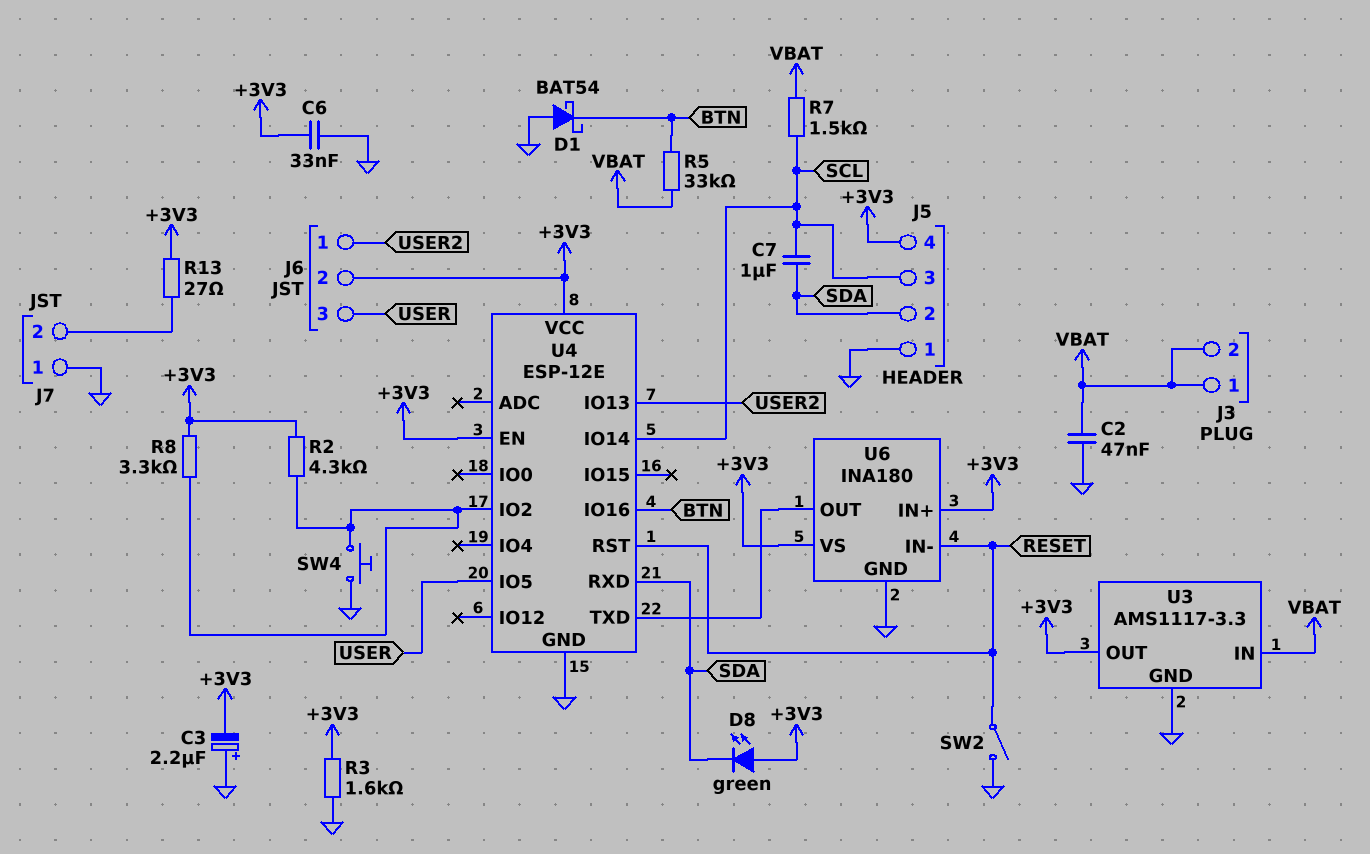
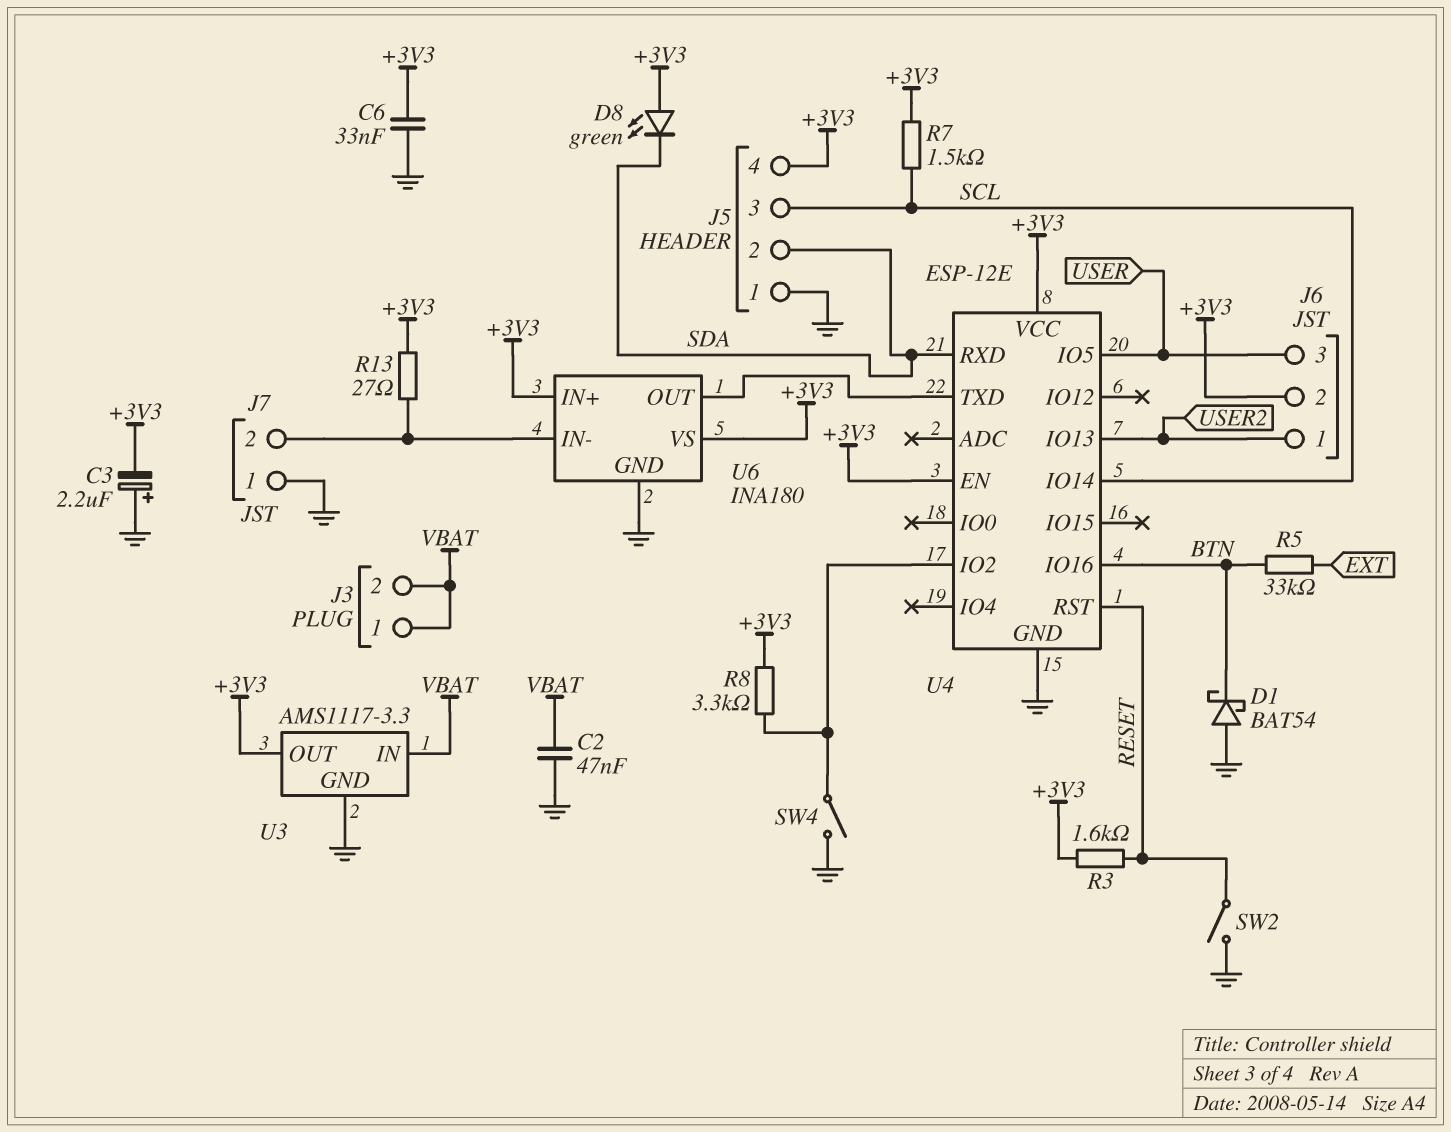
C7: 1uF (SCL, SDA) -> none
R2: 4.3k (+3V3, U4/IO2) -> none
R3: 1.6k (+3V3, GND) -> 1.6k (+3V3, RESET)
R5: 33k (BTN, VBAT) -> 33k (BTN, EXT)
R7: 1.5k (SCL, VBAT) -> 1.5k (+3V3, SCL)
SW4: button (GND, U4/IO2) -> switch (GND, U4/IO2)
U6 pin IN-: RESET -> J7/2

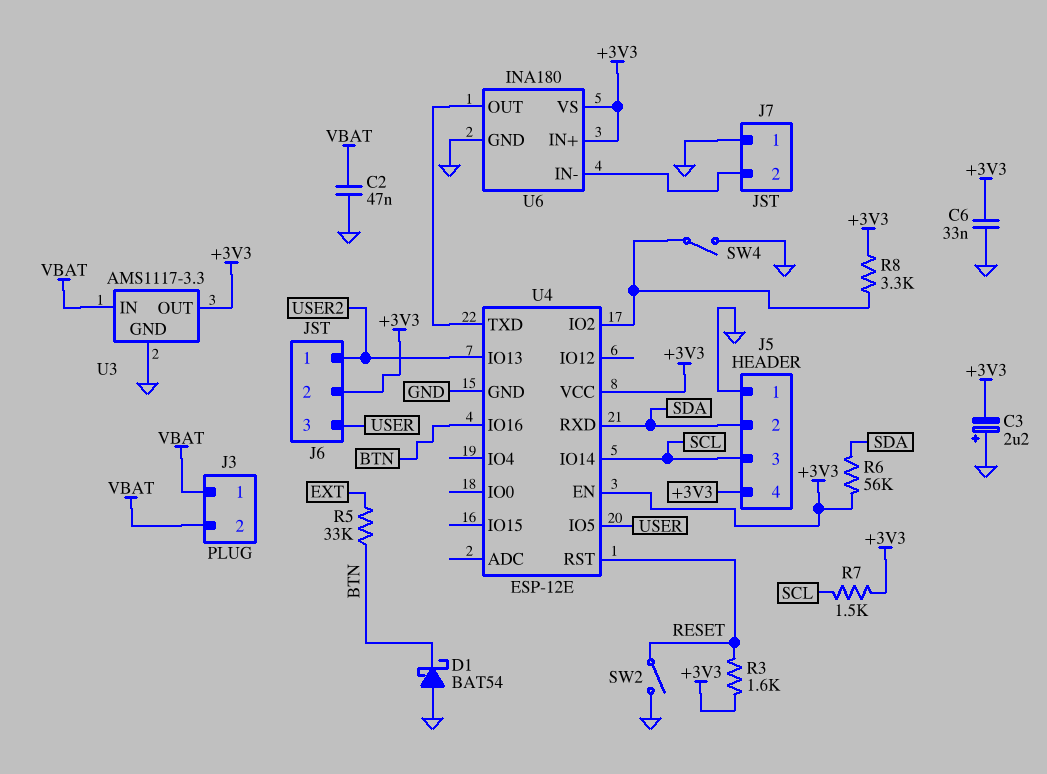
D8: LED green (A +3V3, K SDA) -> none
R6: none -> 56k (+3V3, SDA)
R13: 27 (+3V3, J7/2) -> none

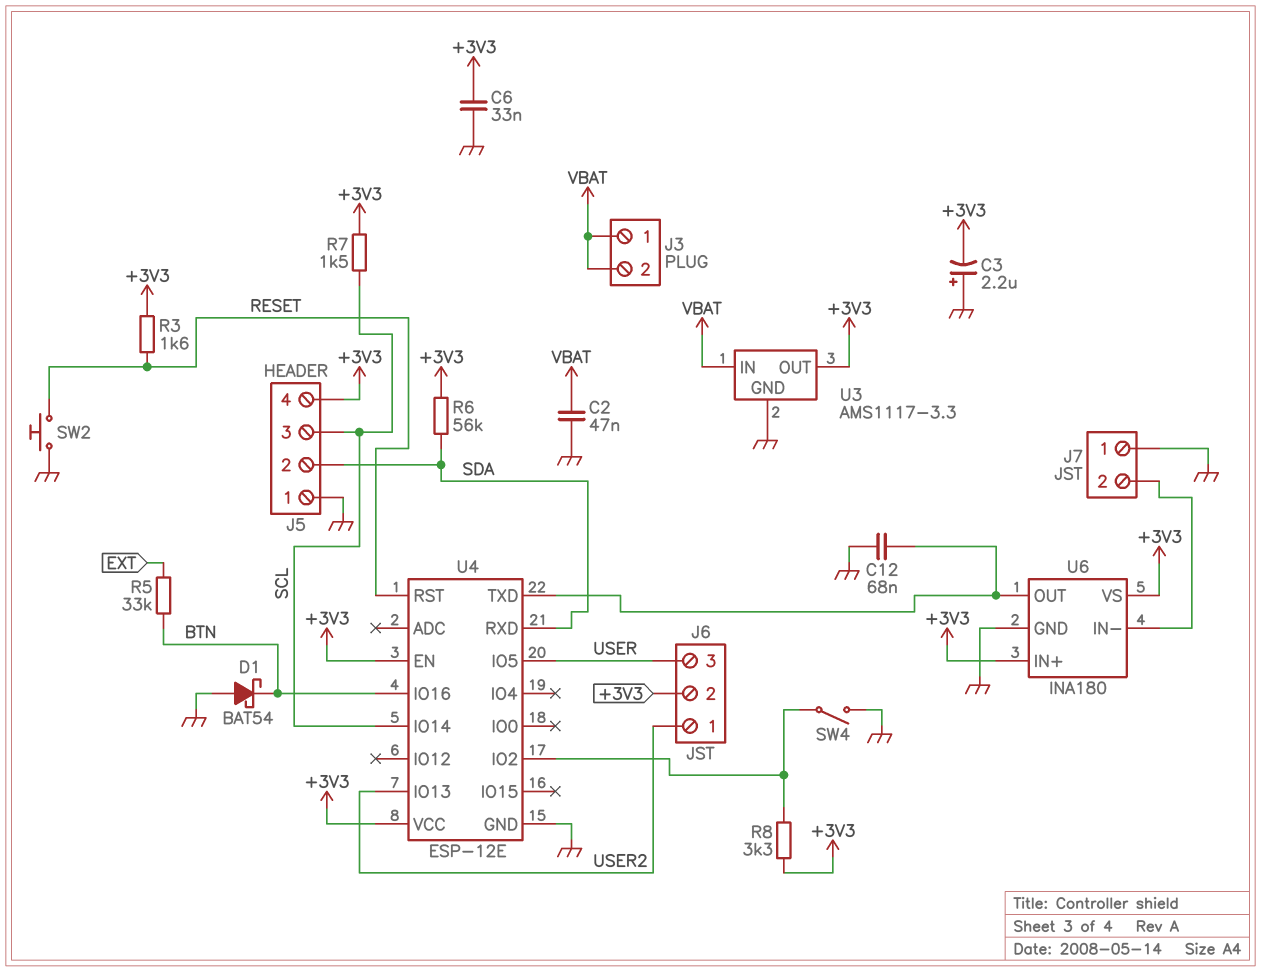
C12: none -> 68nF (GND, U4/TXD)
SW2: switch (GND, RESET) -> button (GND, RESET)

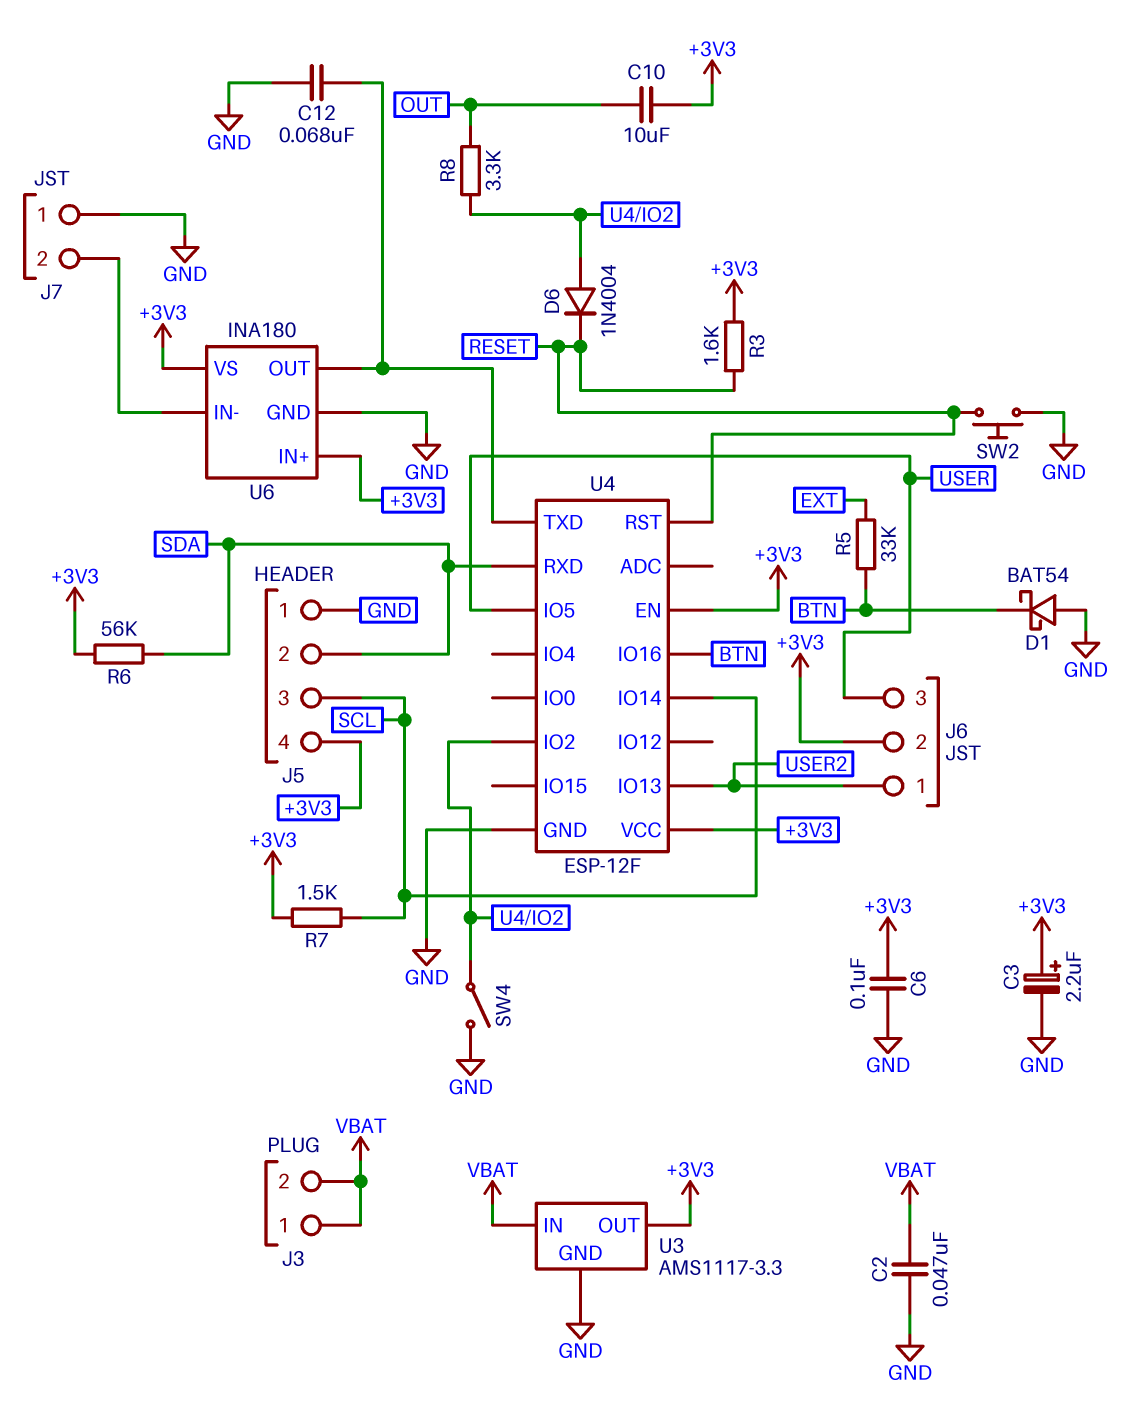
C3: 2.2uF (plus GND, minus +3V3) -> 2.2uF (plus +3V3, minus GND)
C6: 33nF (+3V3, GND) -> 100nF (+3V3, GND)
C10: none -> 10uF (+3V3, OUT)
D6: none -> diode 1N4004 (A U4/IO2, K RESET)
R8: 3.3k (+3V3, U4/IO2) -> 3.3k (OUT, U4/IO2)
U4: ESP-12E -> ESP-12F

